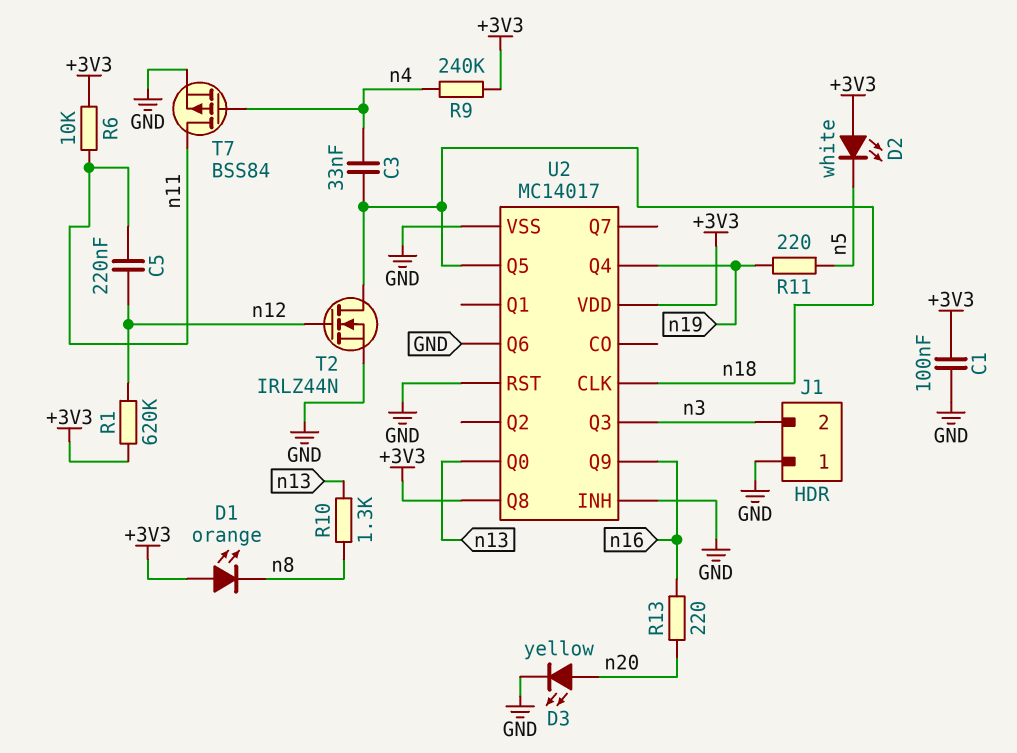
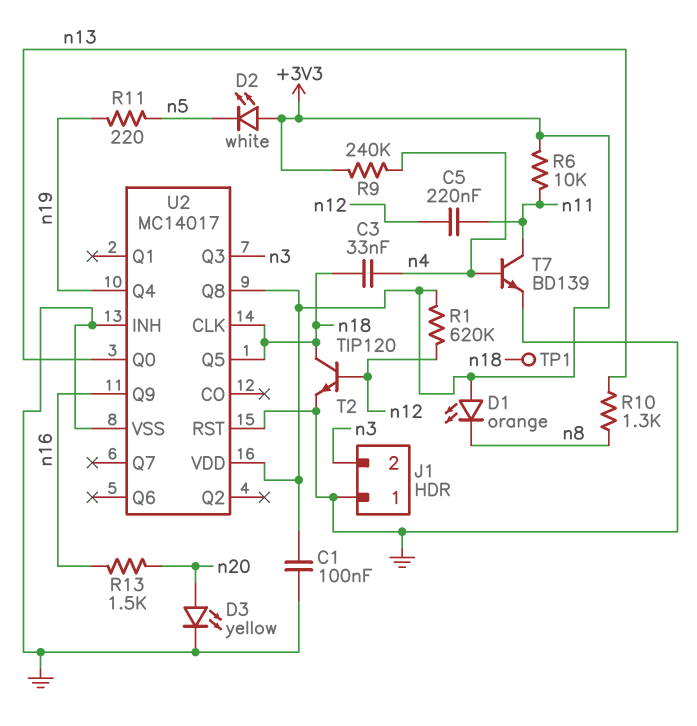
R13: 220 (n16, n20) -> 1.5k (n16, n20)
T2: NMOS IRLZ44N (G n12, D n18, S GND) -> NPN TIP120 (B n12, C n18, E GND)
T7: PMOS BSS84 (G n4, D n11, S GND) -> NPN BD139 (B n4, C n11, E GND)
TP1: none -> test point (n18)
U2 pin Q6: GND -> none

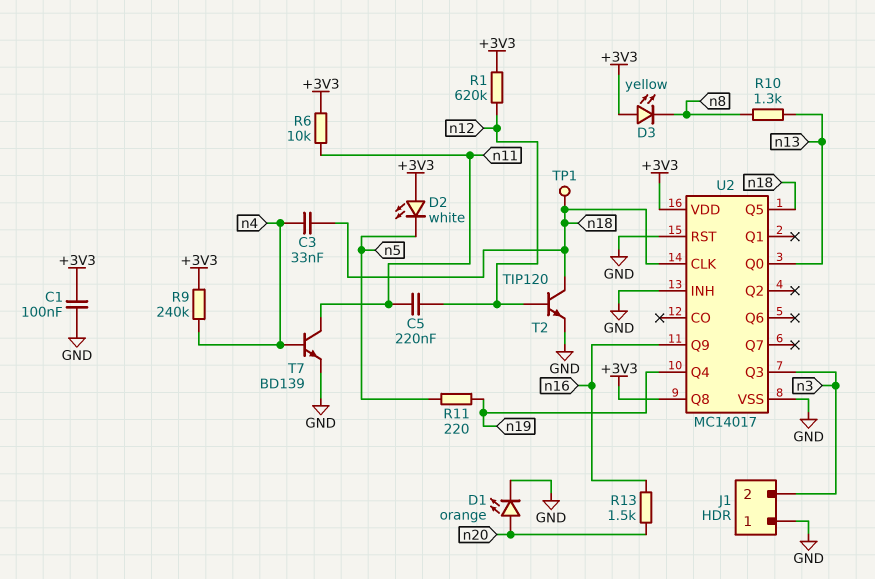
D1: LED orange (A +3V3, K n8) -> LED orange (A n20, K GND)
D3: LED yellow (A n20, K GND) -> LED yellow (A +3V3, K n8)

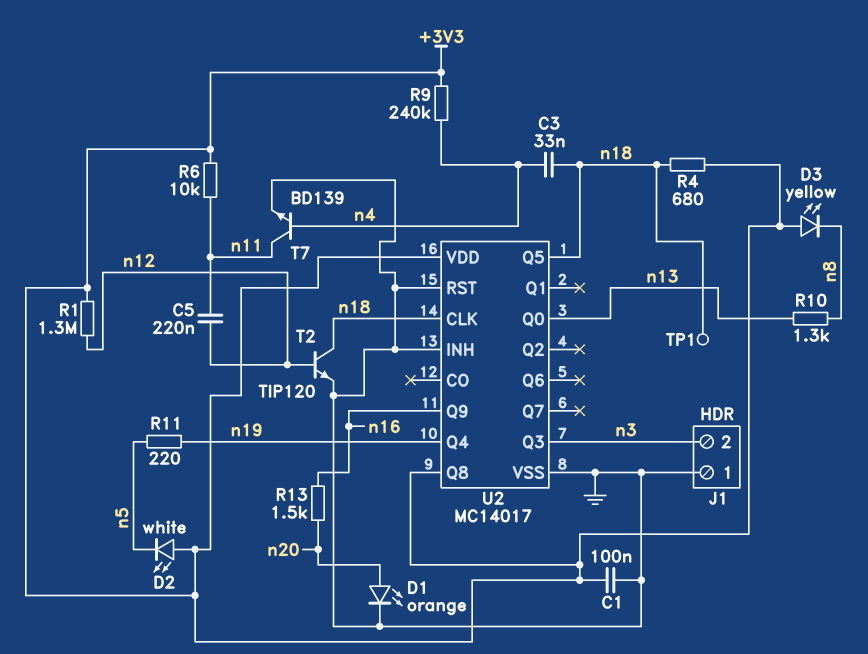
R1: 620k (+3V3, n12) -> 1.3M (+3V3, n12)
R4: none -> 680 (+3V3, n18)

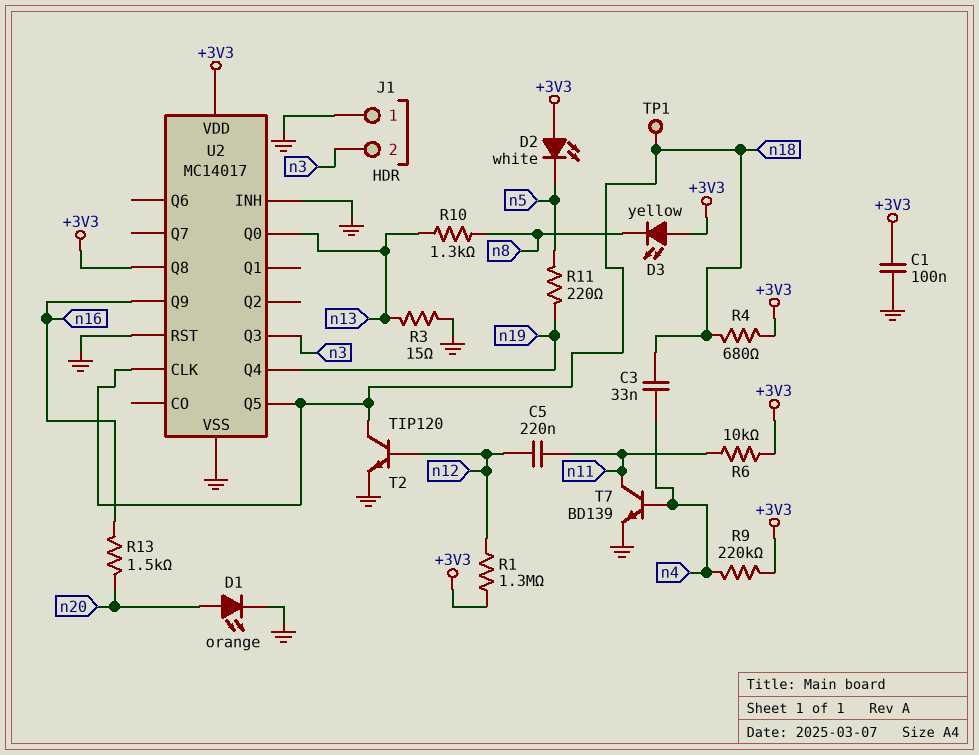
R3: none -> 15 (GND, n13)
R9: 240k (+3V3, n4) -> 220k (+3V3, n4)

